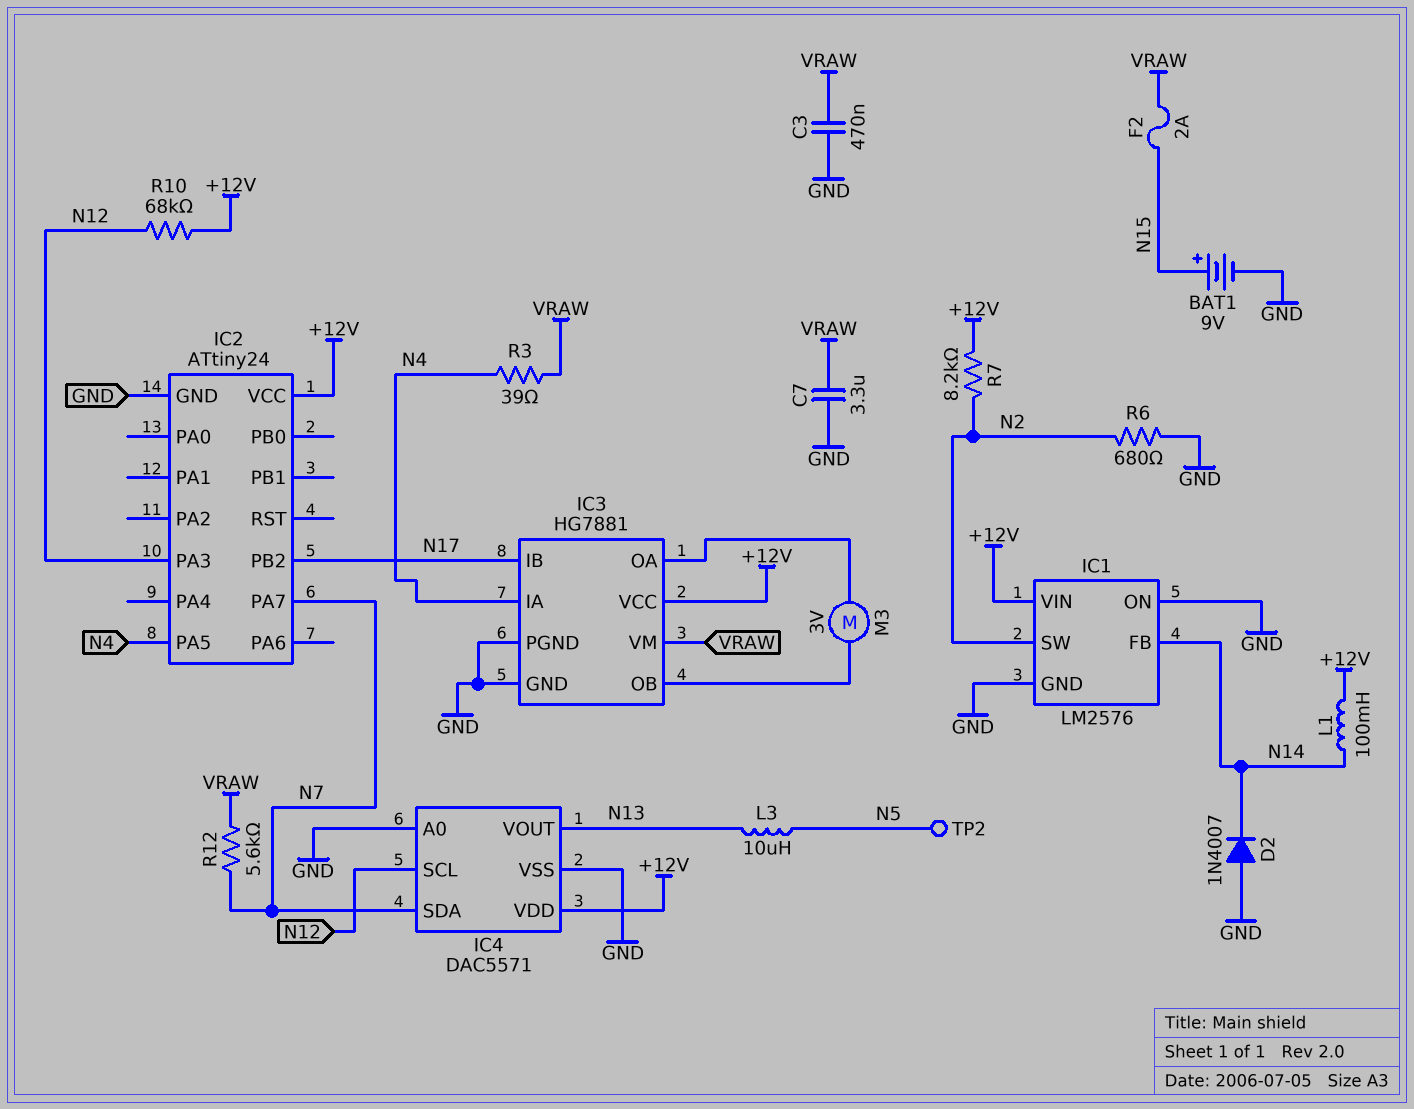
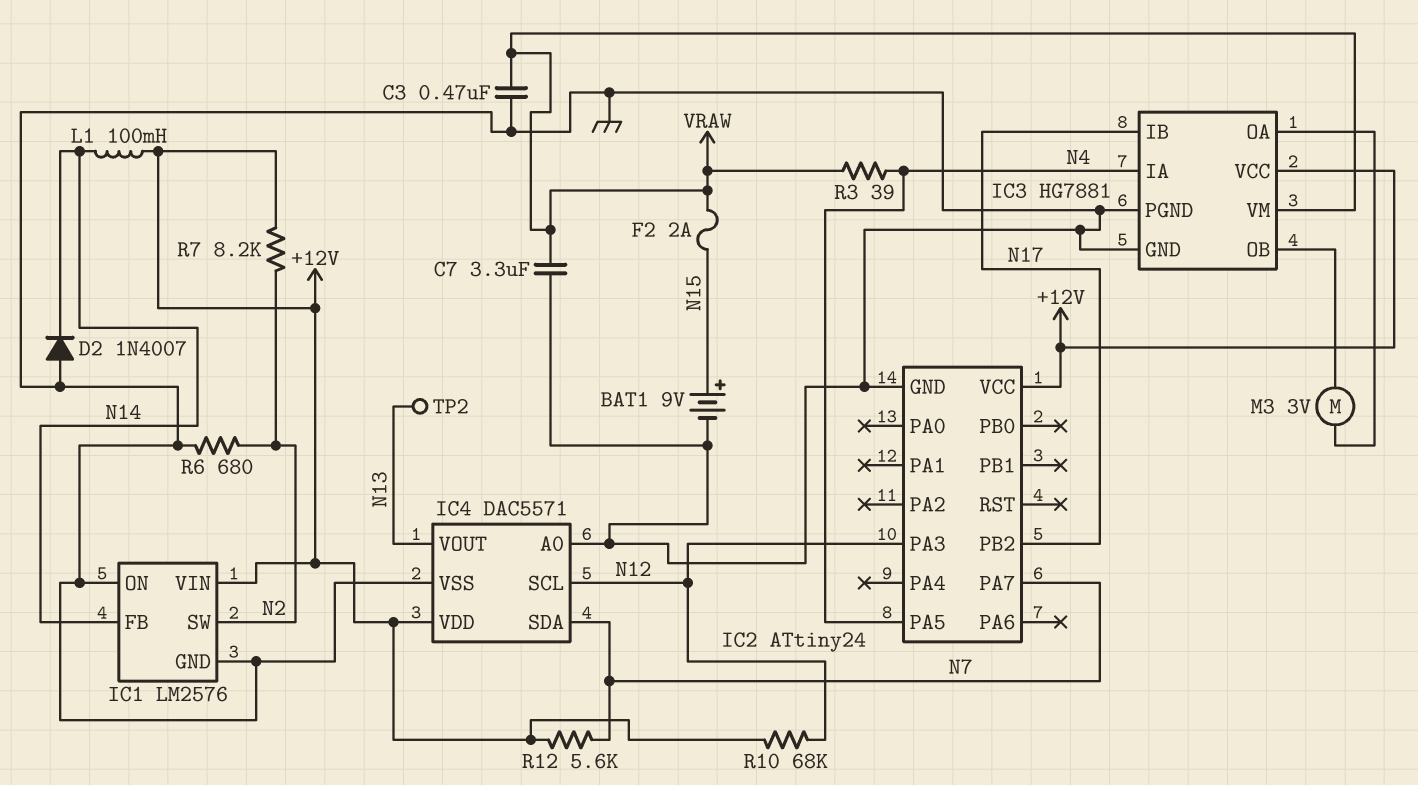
L3: 10uH (N5, N13) -> none
R12: 5.6k (N7, VRAW) -> 5.6k (+12V, N7)
TP2: test point (N5) -> test point (N13)

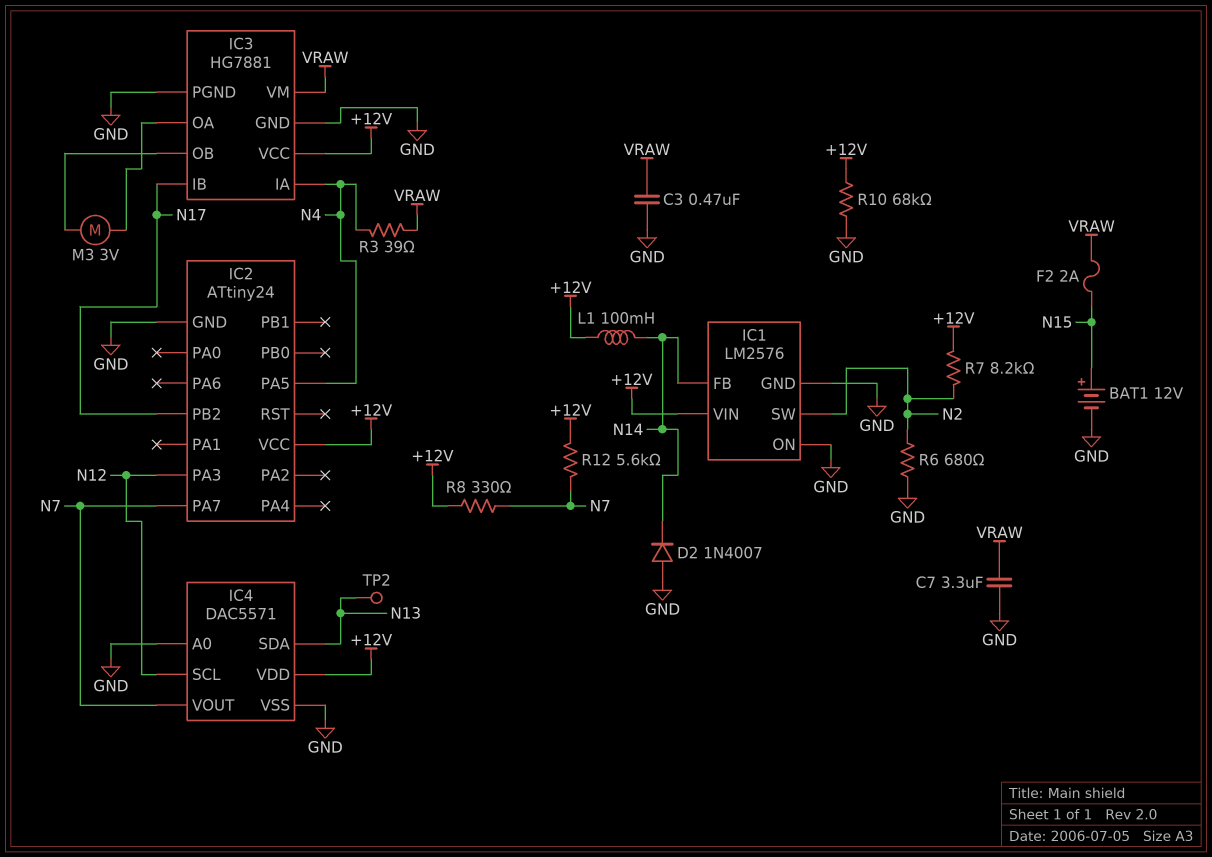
BAT1: 9V (plus N15, minus GND) -> 12V (plus N15, minus GND)
IC4 pin SDA: N7 -> N13
IC4 pin VOUT: N13 -> N7
R8: none -> 330 (+12V, N7)
R10: 68k (+12V, N12) -> 68k (+12V, GND)

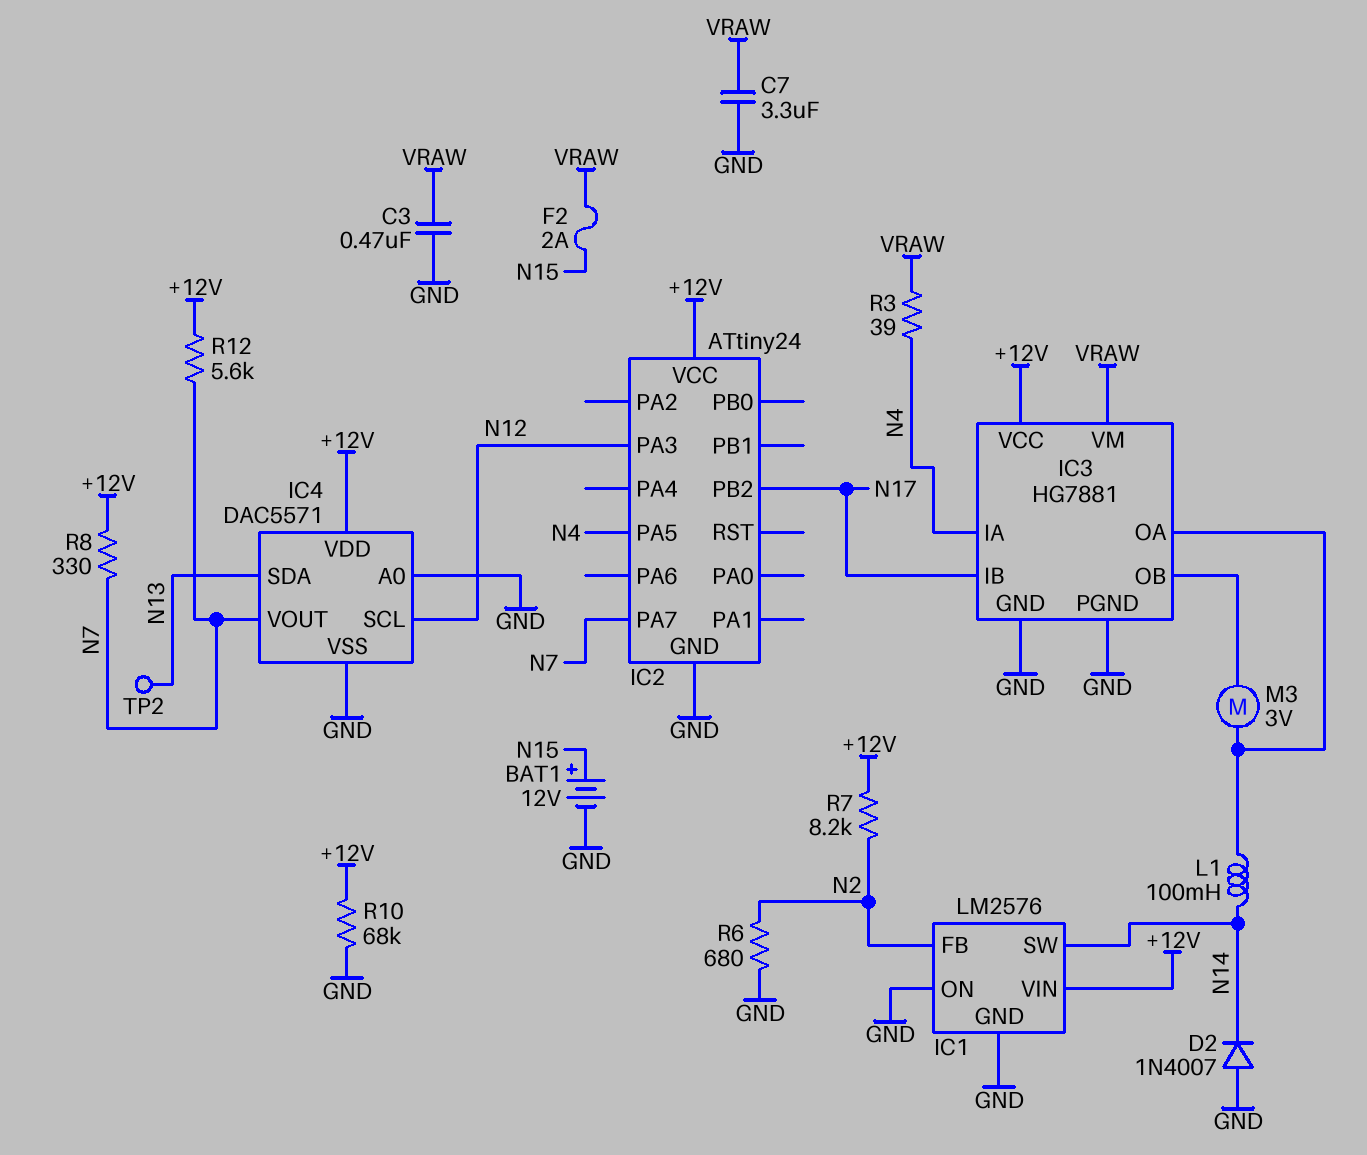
IC1 pin FB: N14 -> N2
IC1 pin SW: N2 -> N14
L1: 100mH (+12V, N14) -> 100mH (IC3/OA, N14)

